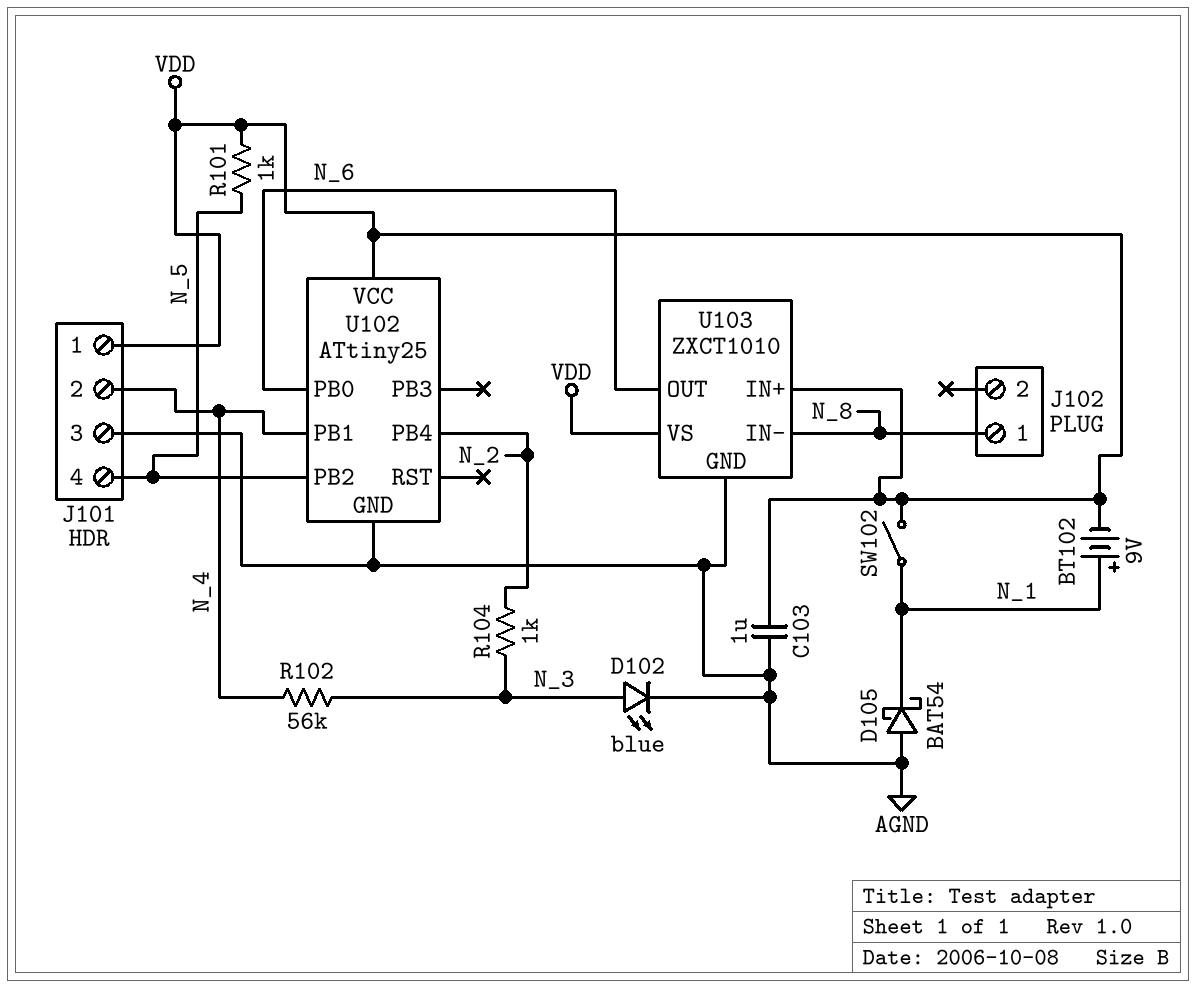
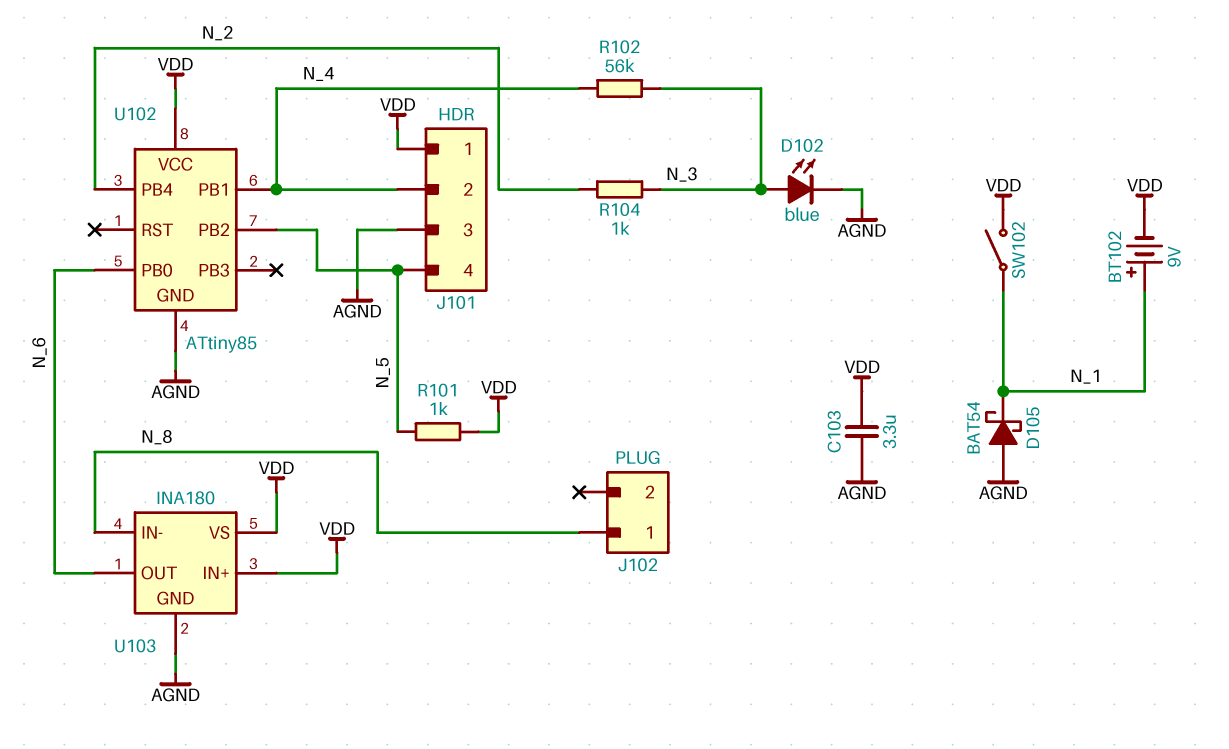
C103: 1uF (AGND, VDD) -> 3.3uF (AGND, VDD)
U102: ATtiny25 -> ATtiny85
U103: ZXCT1010 -> INA180

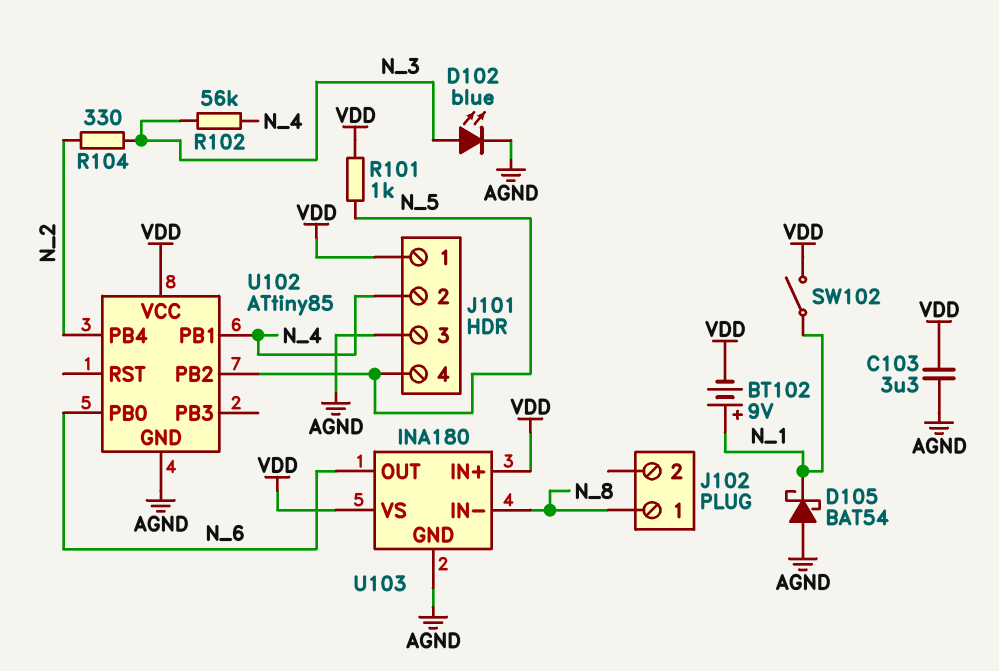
R104: 1k (N_2, N_3) -> 330 (N_2, N_3)

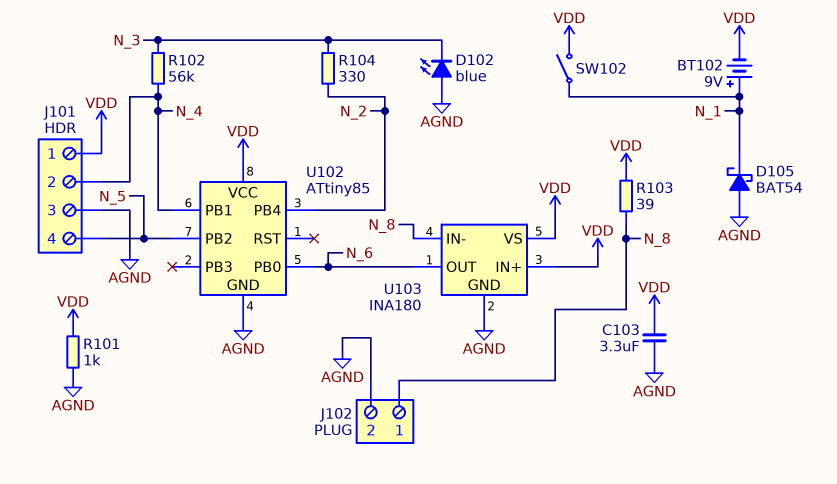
D102: LED blue (A N_3, K AGND) -> LED blue (A AGND, K N_3)
J102 pin 2: none -> AGND
R101: 1k (N_5, VDD) -> 1k (AGND, VDD)
R103: none -> 39 (N_8, VDD)

